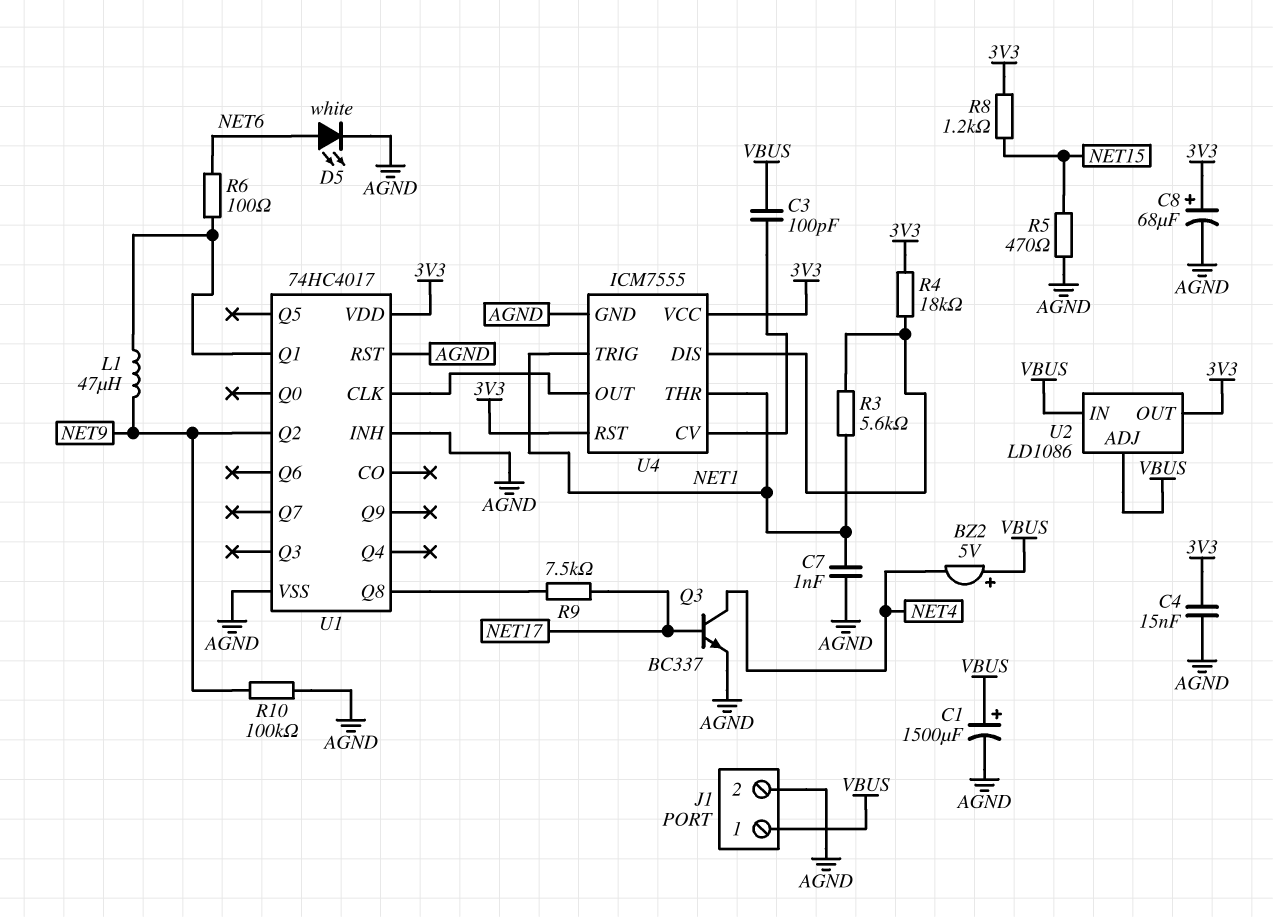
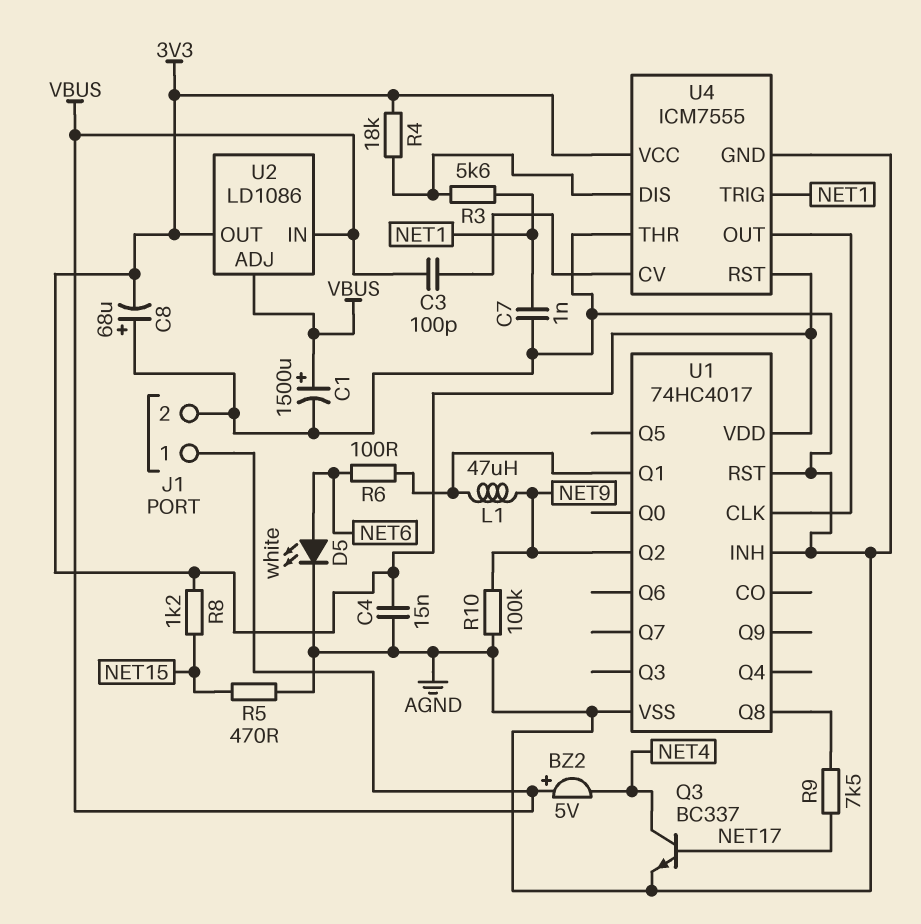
C8: 68uF (plus 3V3, minus AGND) -> 68uF (plus AGND, minus 3V3)
U4 pin THR: NET1 -> AGND

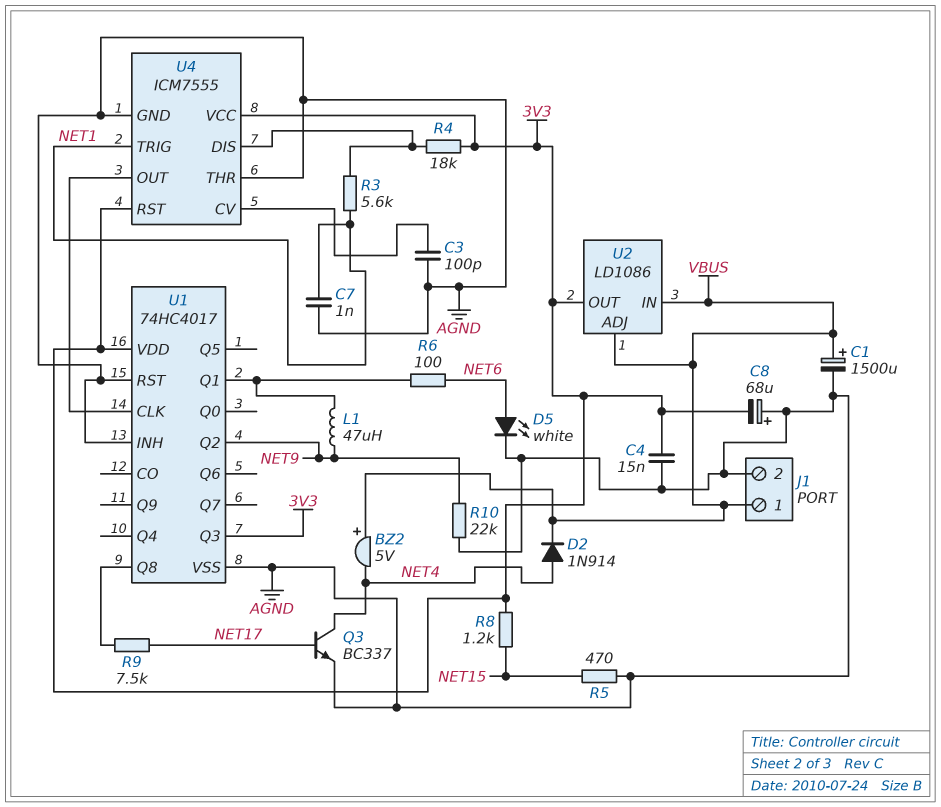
C3: 100pF (U4/CV, VBUS) -> 100pF (AGND, U4/CV)
D2: none -> diode 1N914 (A NET4, K VBUS)
R10: 100k (AGND, NET9) -> 22k (AGND, NET9)
U1 pin Q3: none -> 3V3

